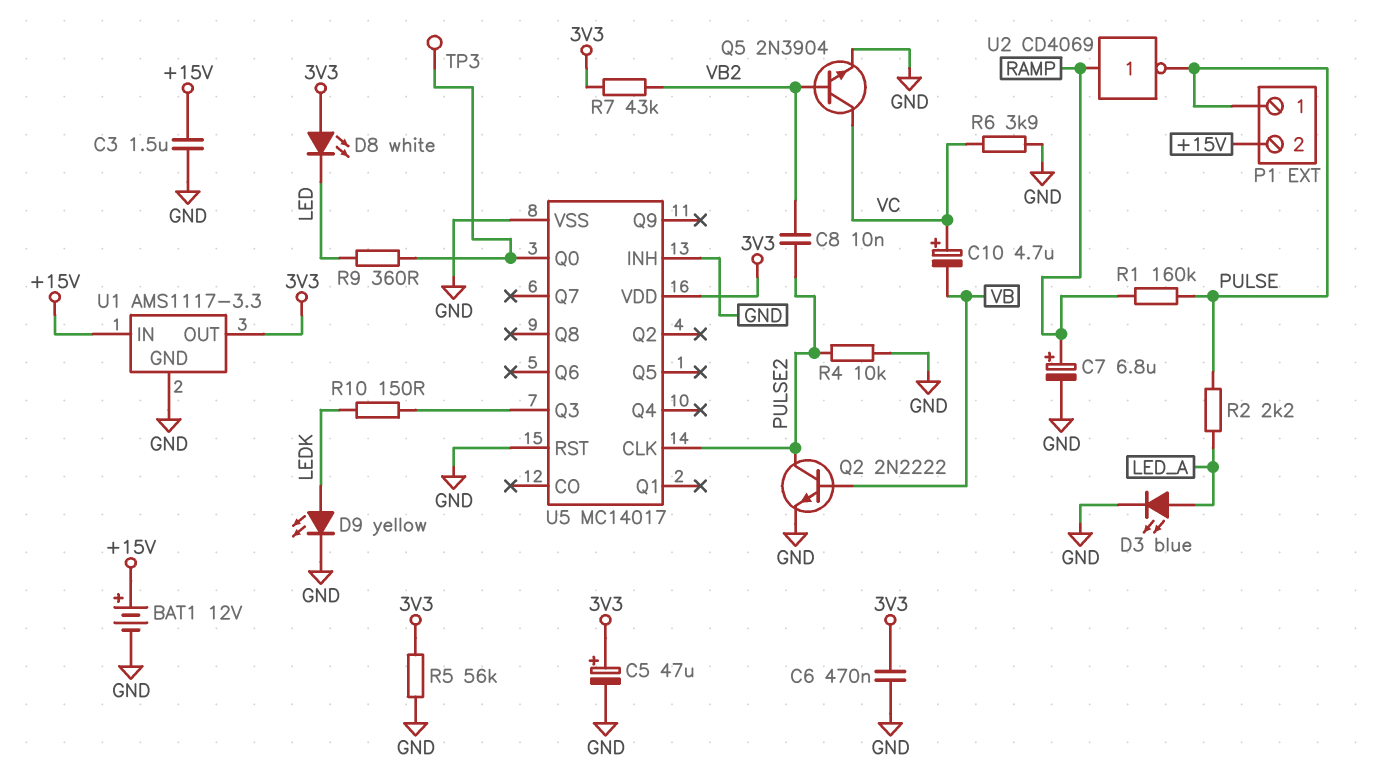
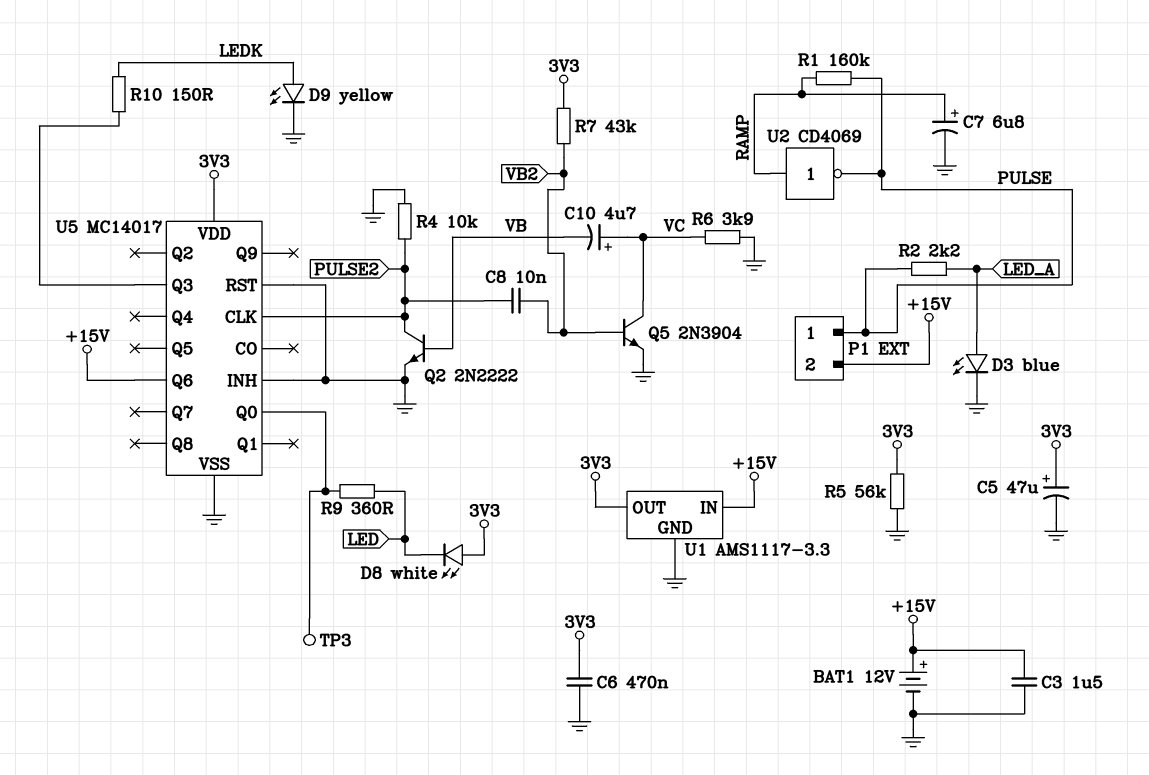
U5 pin Q6: none -> +15V

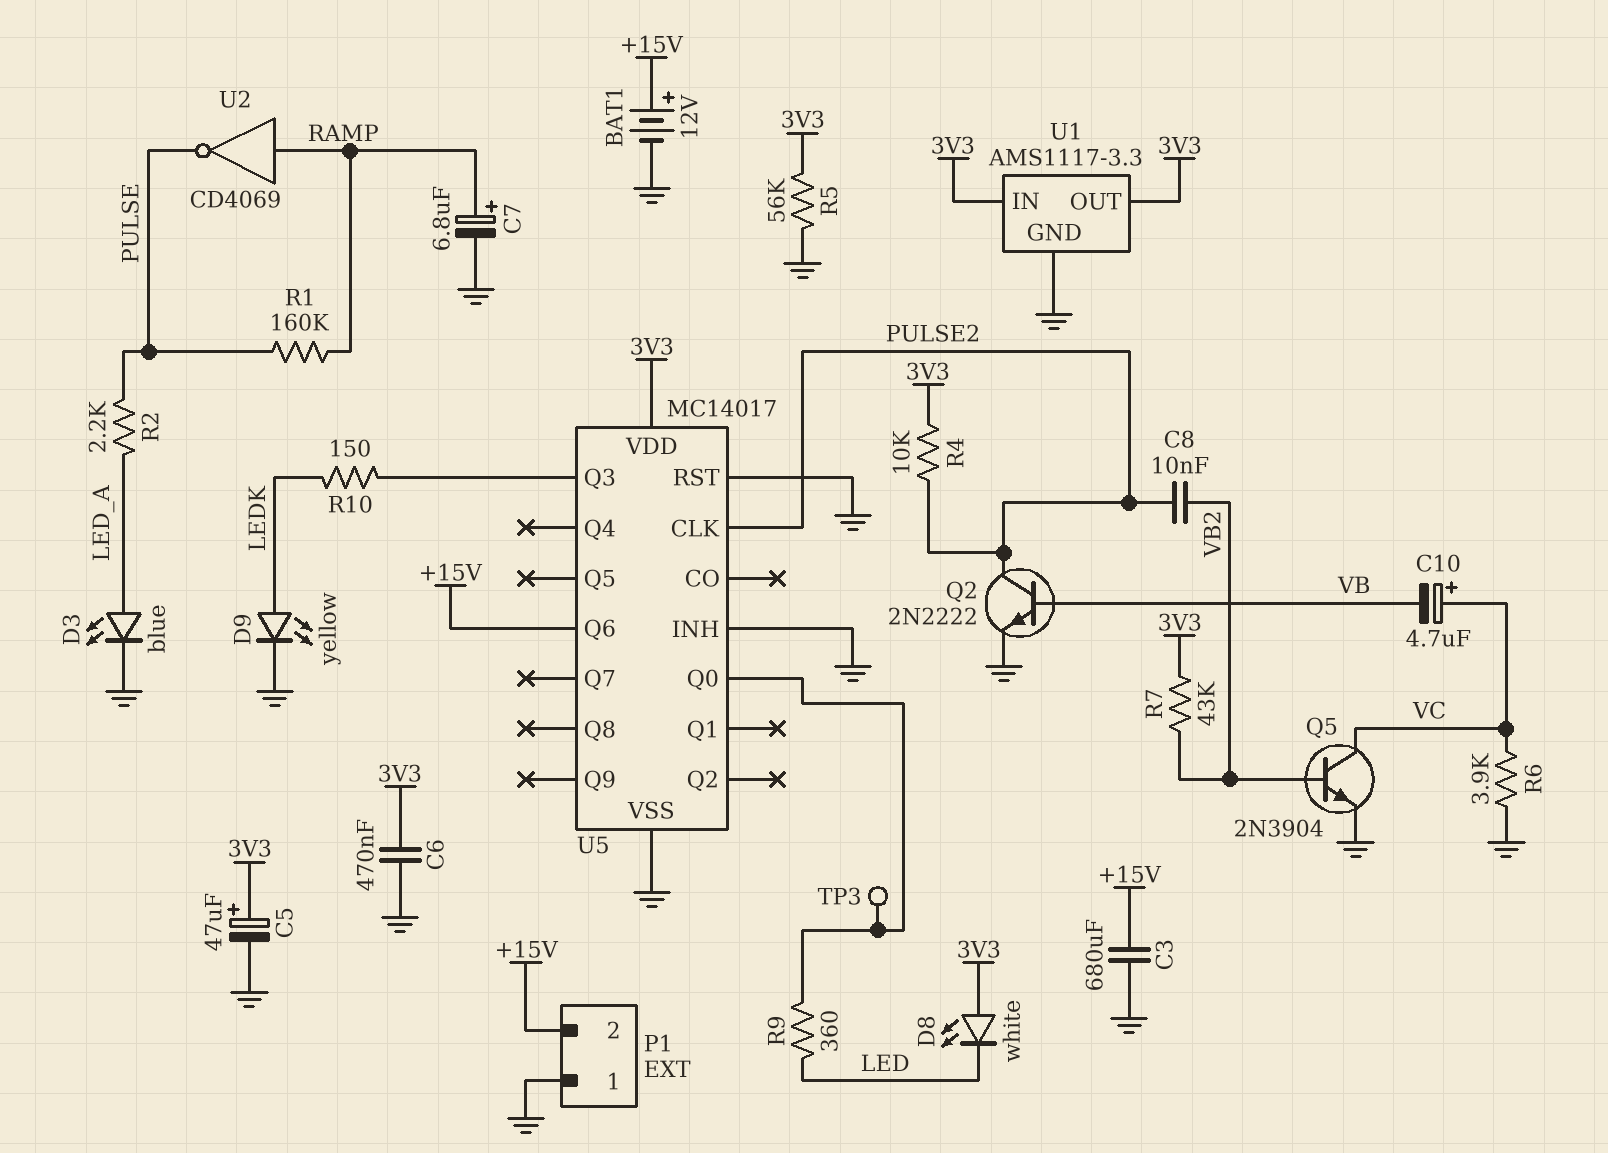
C3: 1.5uF (+15V, GND) -> 680uF (+15V, GND)
P1 pin 1: PULSE -> GND
R4: 10k (GND, PULSE2) -> 10k (3V3, PULSE2)
U1 pin IN: +15V -> 3V3

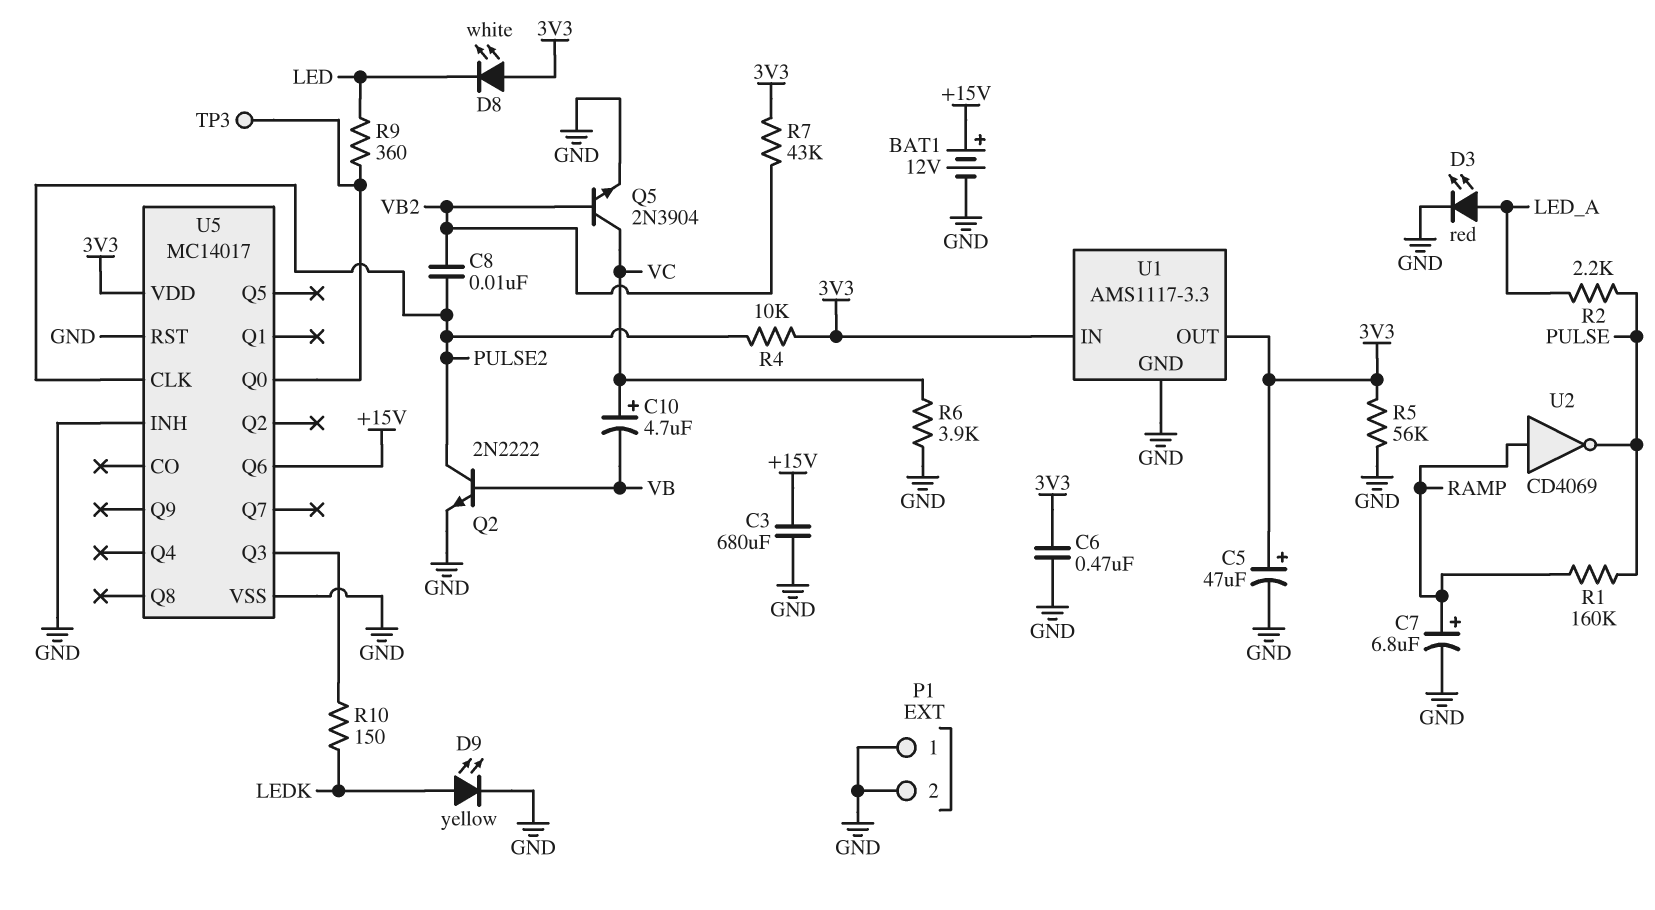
D3: LED blue (A LED_A, K GND) -> LED red (A LED_A, K GND)
P1 pin 2: +15V -> GND

